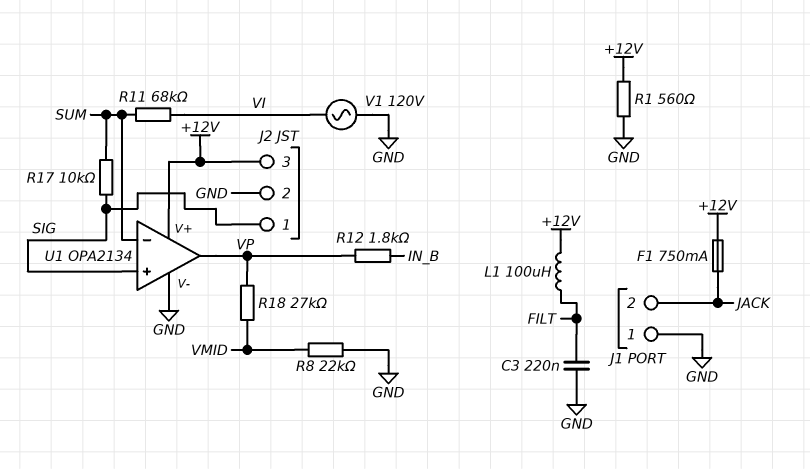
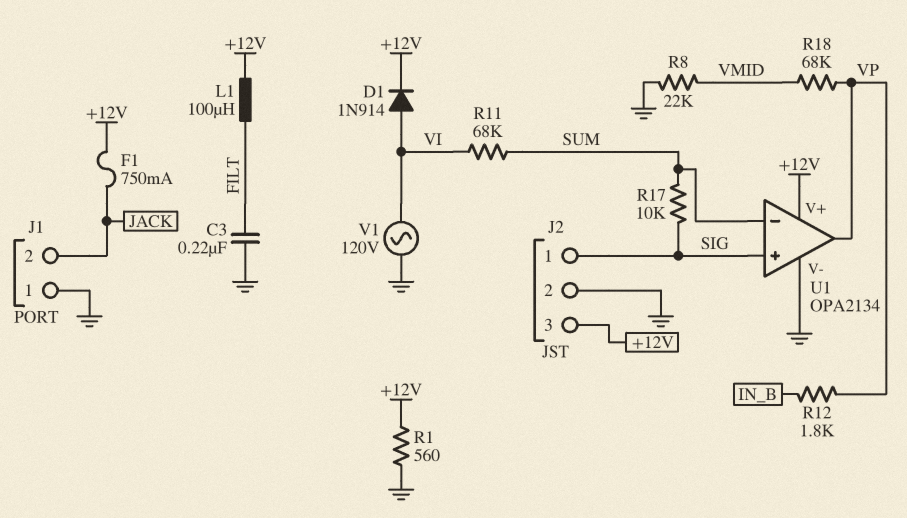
D1: none -> diode 1N914 (A VI, K +12V)
R18: 27k (VMID, VP) -> 68k (VMID, VP)

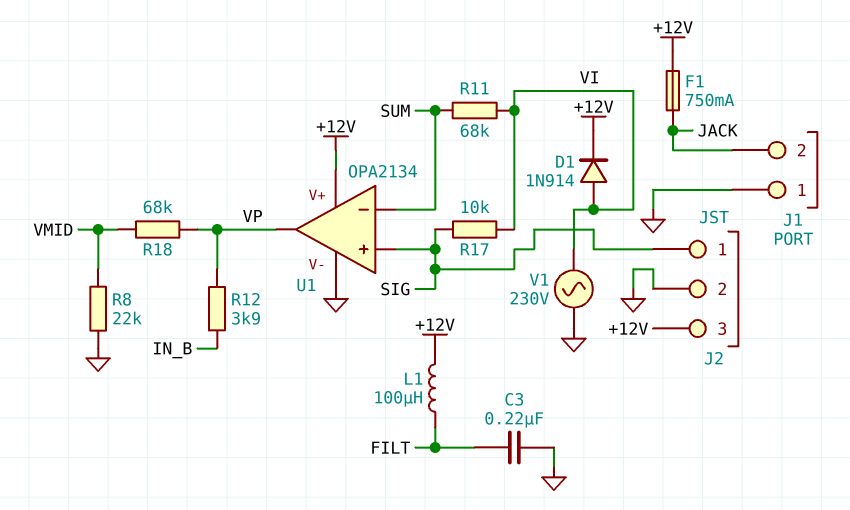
R1: 560 (+12V, GND) -> none
R12: 1.8k (IN_B, VP) -> 3.9k (IN_B, VP)
R17: 10k (SIG, SUM) -> 10k (SIG, VI)
V1: AC 120V (GND, VI) -> AC 230V (GND, VI)

